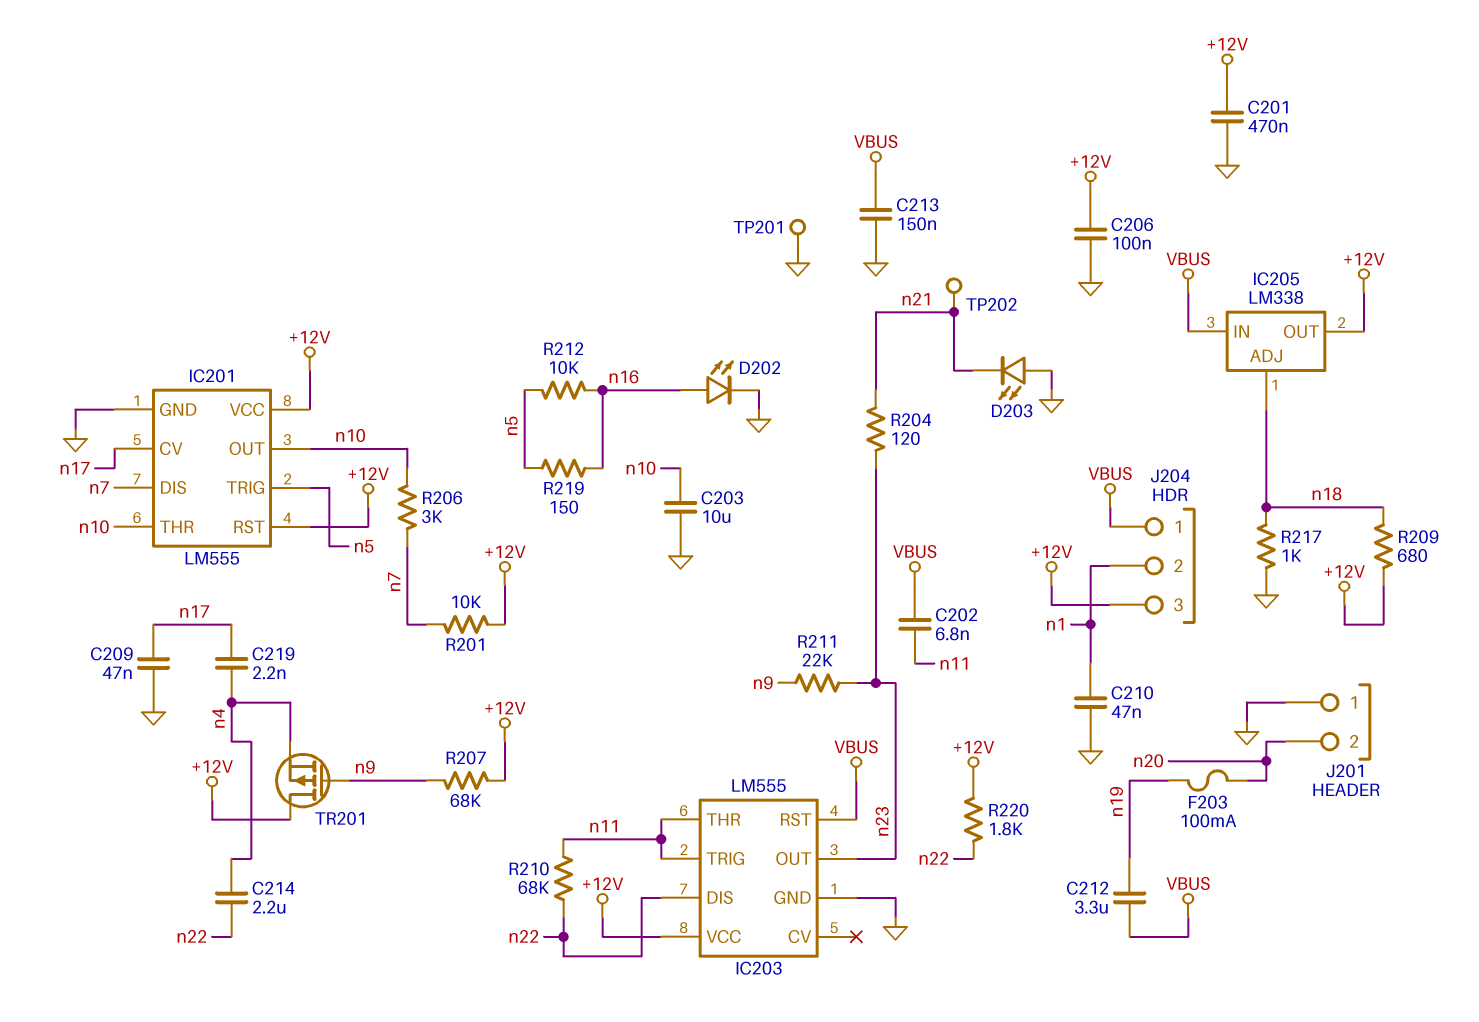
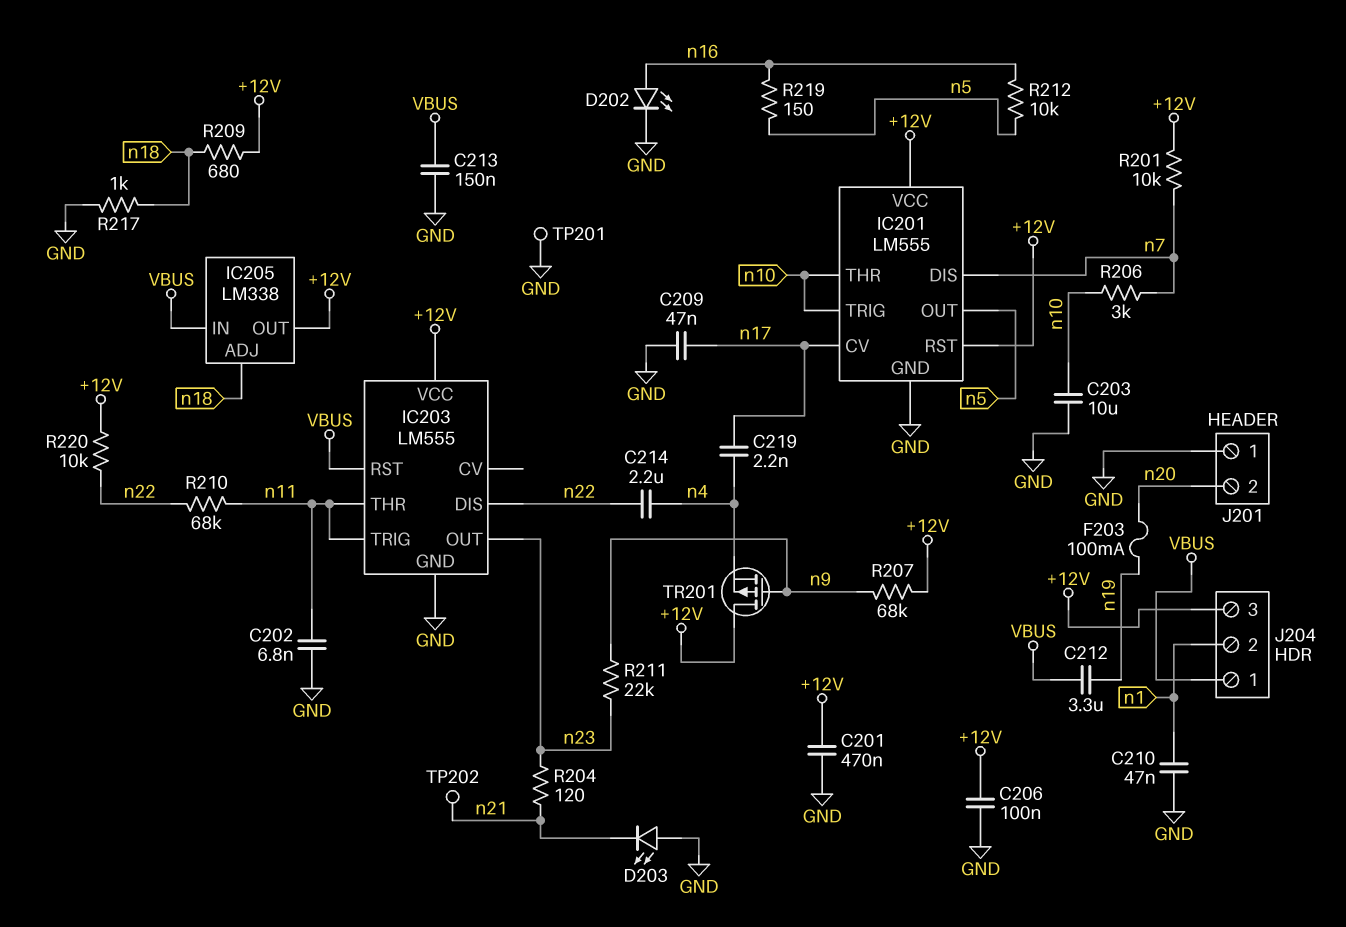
C202: 6.8nF (VBUS, n11) -> 6.8nF (GND, n11)
IC201 pin OUT: n10 -> n5
IC201 pin TRIG: n5 -> n10
R220: 1.8k (+12V, n22) -> 10k (+12V, n22)

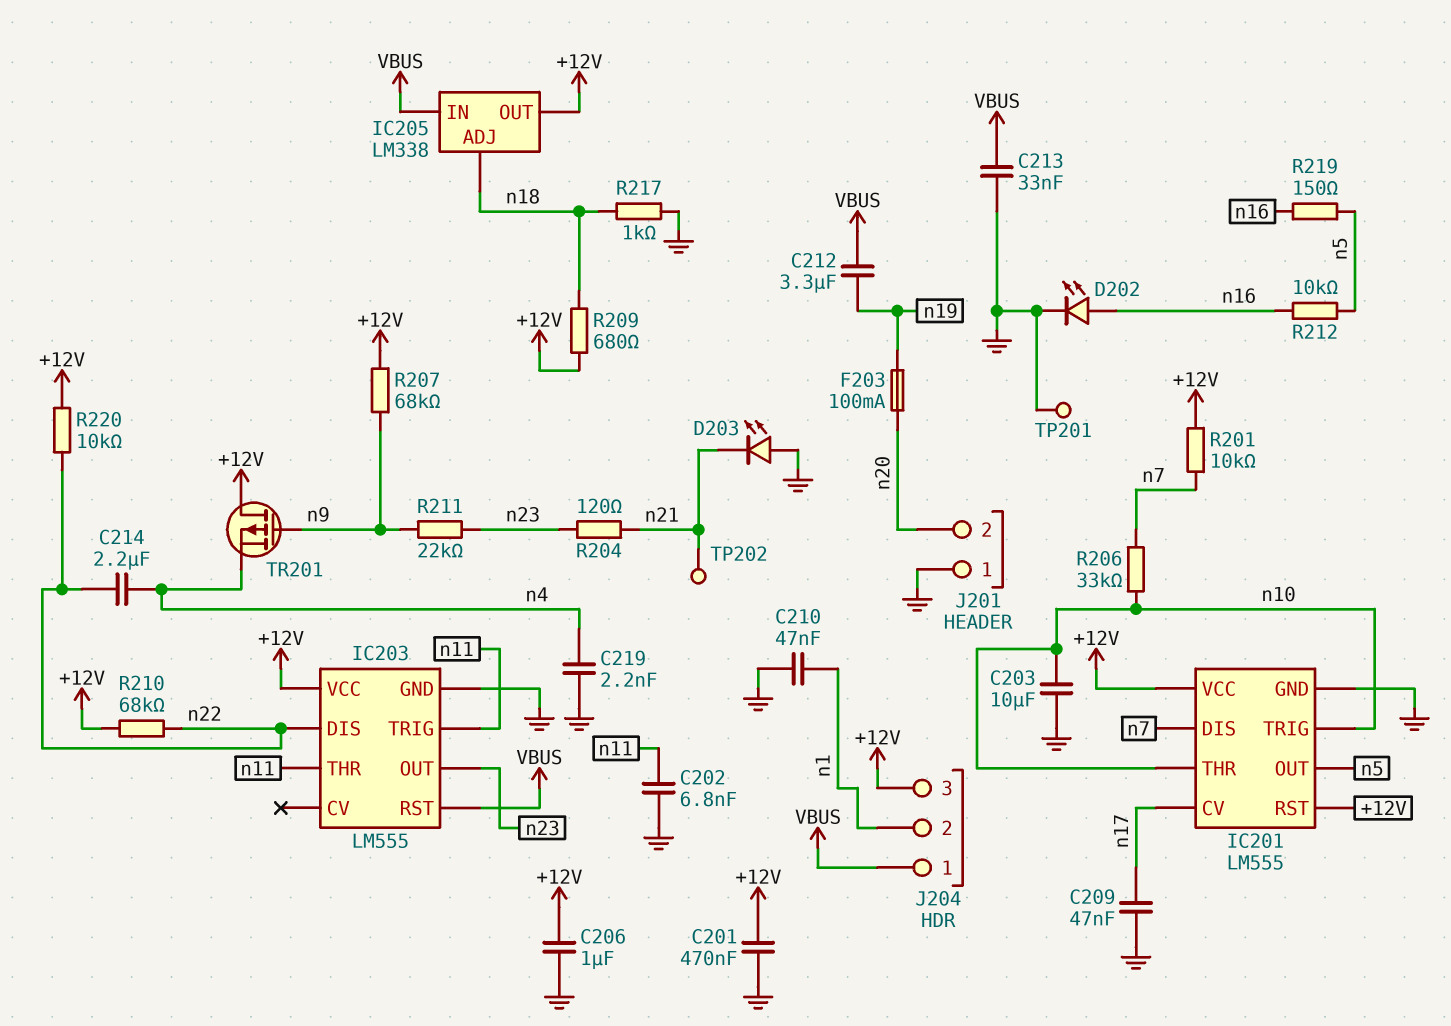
C206: 100nF (+12V, GND) -> 1uF (+12V, GND)
C213: 150nF (GND, VBUS) -> 33nF (GND, VBUS)
C219: 2.2nF (n4, n17) -> 2.2nF (GND, n4)
R206: 3k (n7, n10) -> 33k (n7, n10)
R210: 68k (n11, n22) -> 68k (+12V, n22)

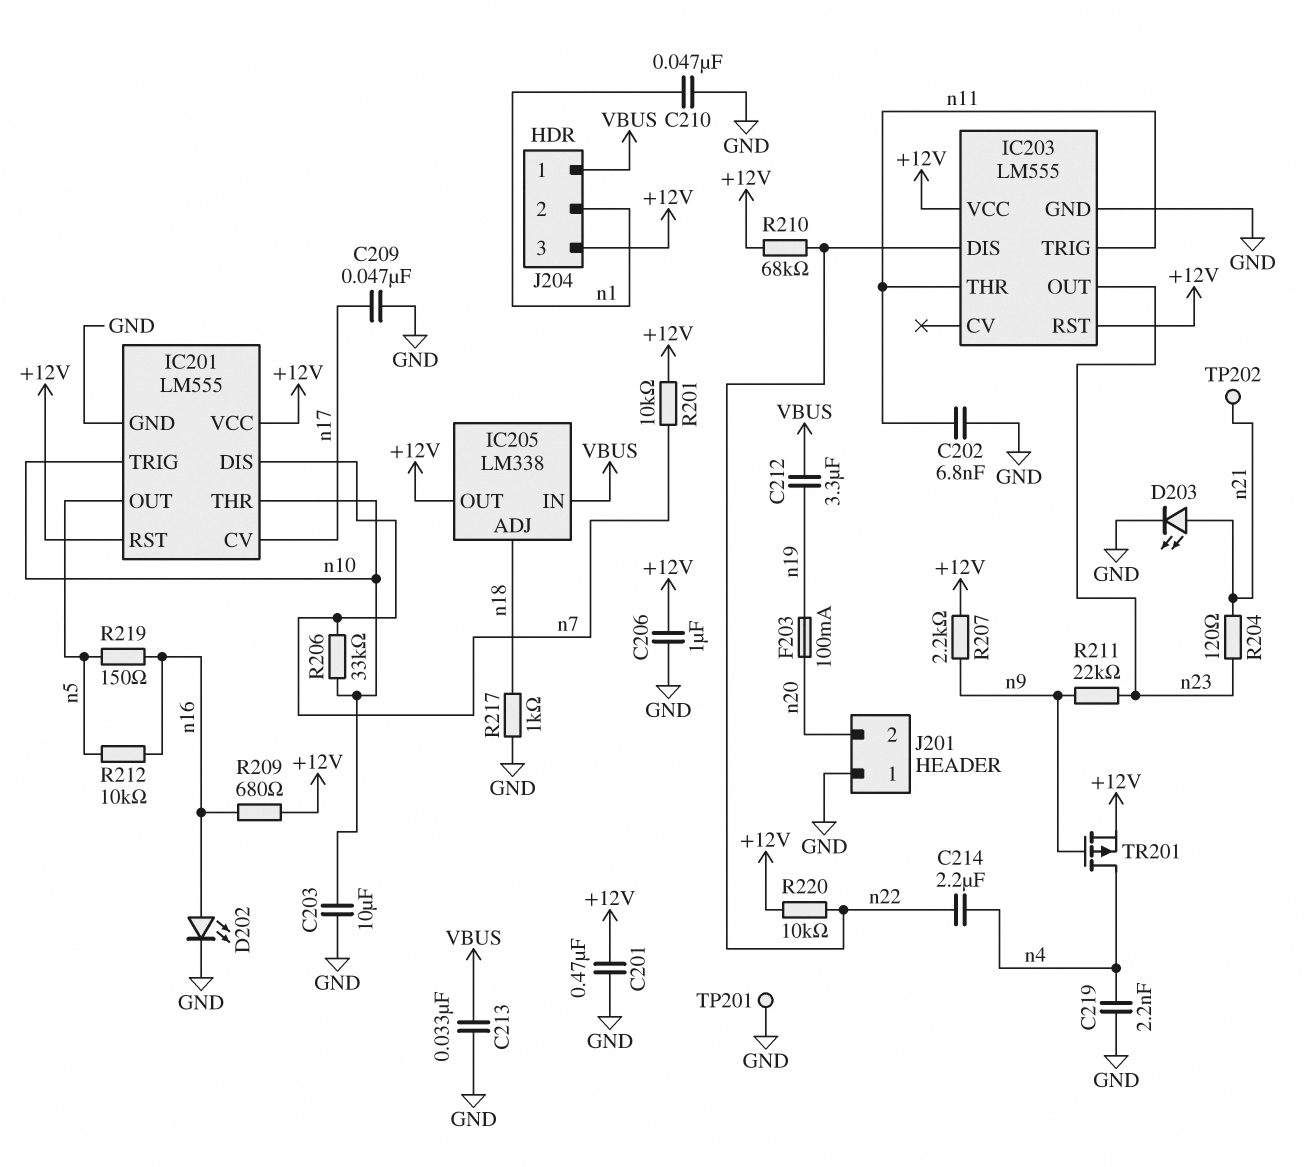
D203: LED (A GND, K n21) -> LED (A n21, K GND)
IC203 pin RST: VBUS -> +12V
R207: 68k (+12V, n9) -> 2.2k (+12V, n9)
R209: 680 (+12V, n18) -> 680 (+12V, n16)
TR201: PMOS (G n9, D +12V, S n4) -> PMOS (G n9, D n4, S +12V)

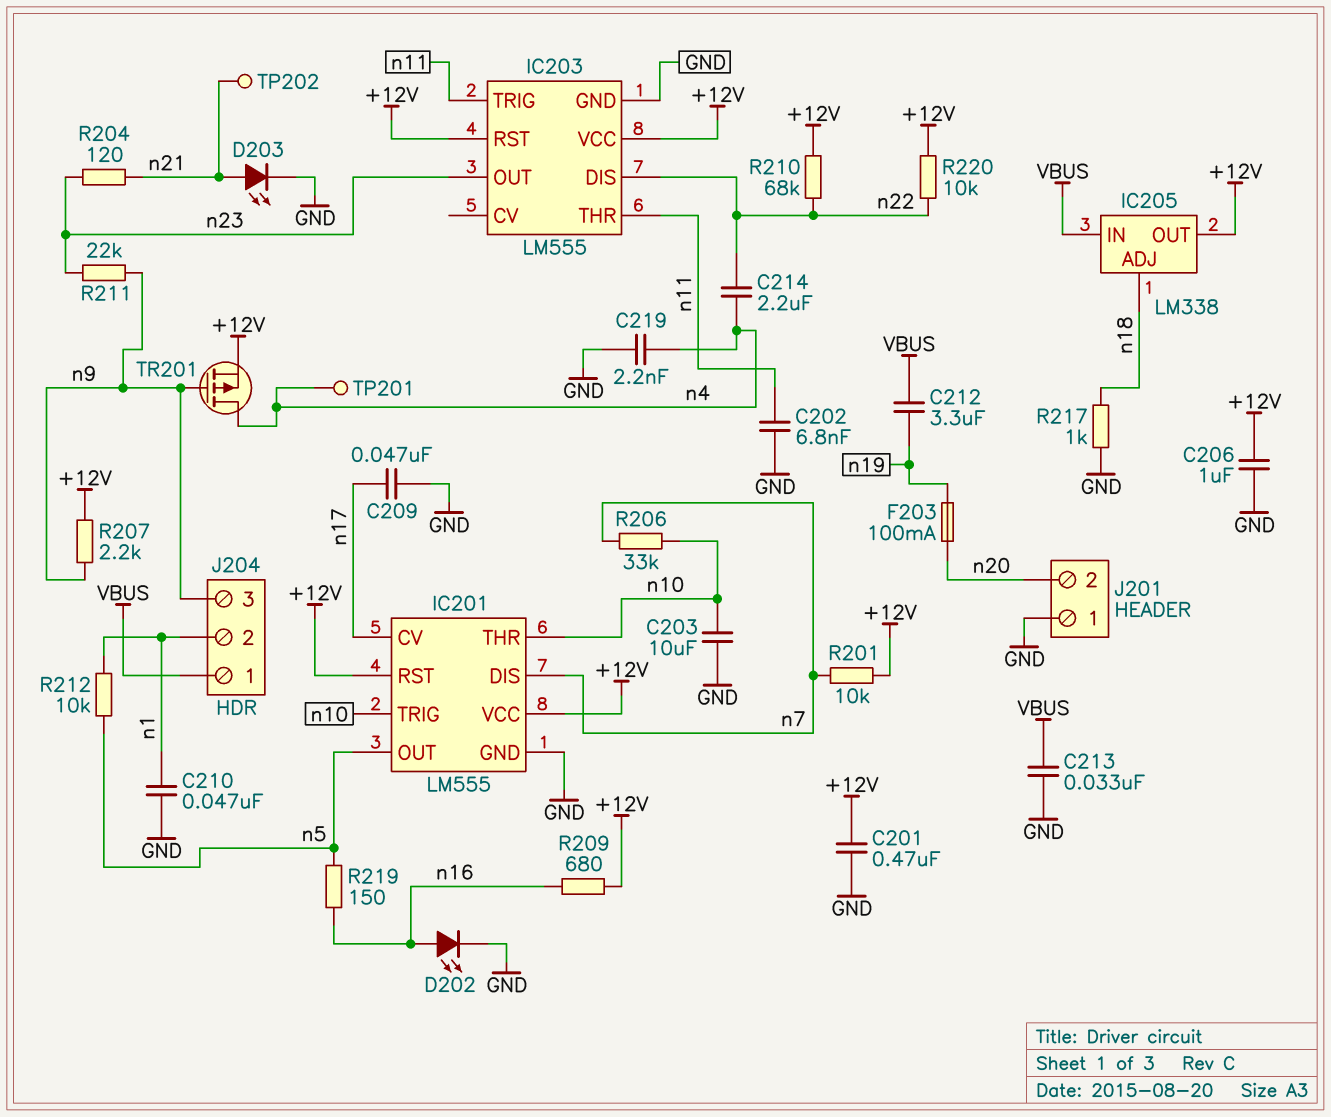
J204 pin 3: +12V -> n9
R212: 10k (n5, n16) -> 10k (n1, n5)
TP201: test point (GND) -> test point (n4)

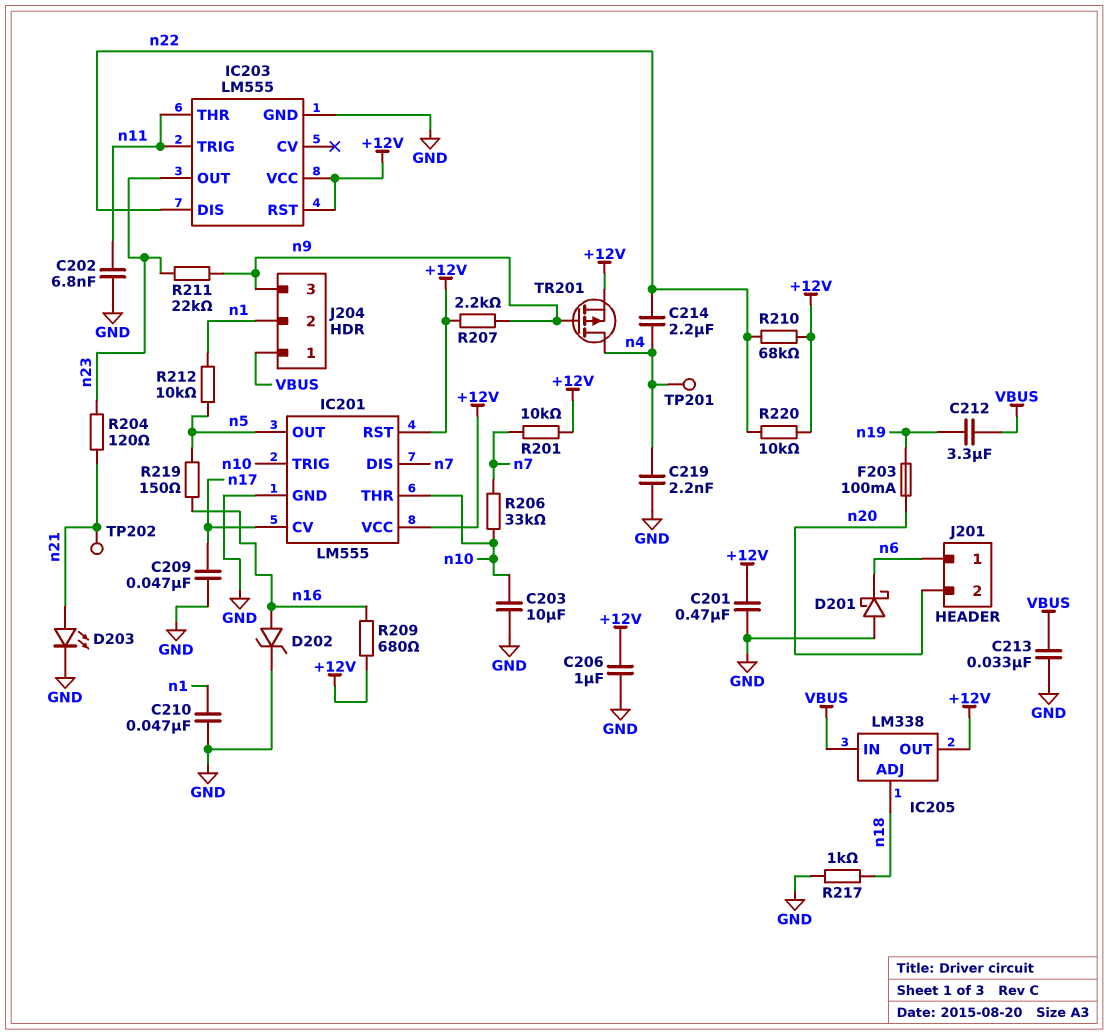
D201: none -> schottky (A GND, K n6)
D202: LED (A n16, K GND) -> zener (A n16, K GND)
J201 pin 1: GND -> n6

